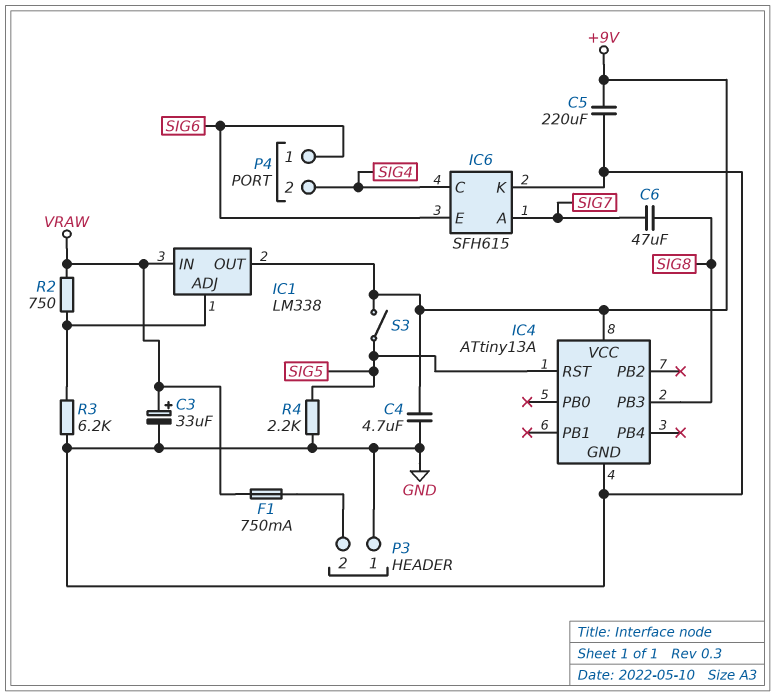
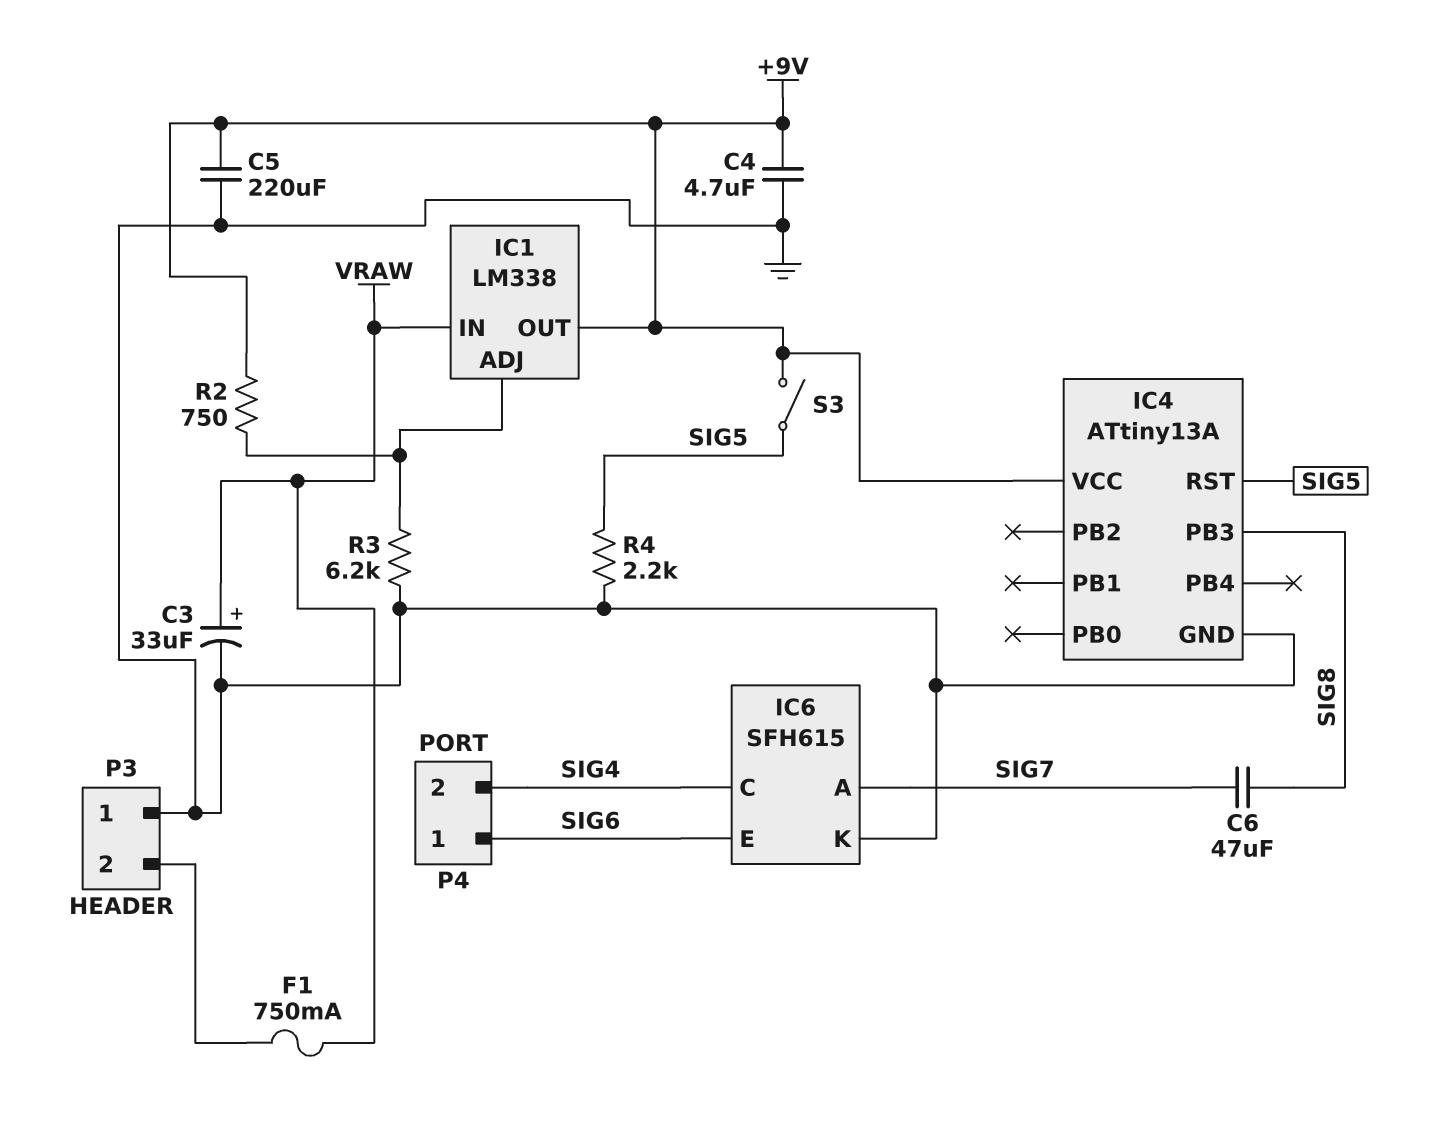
R2: 750 (IC1/ADJ, VRAW) -> 750 (+9V, IC1/ADJ)

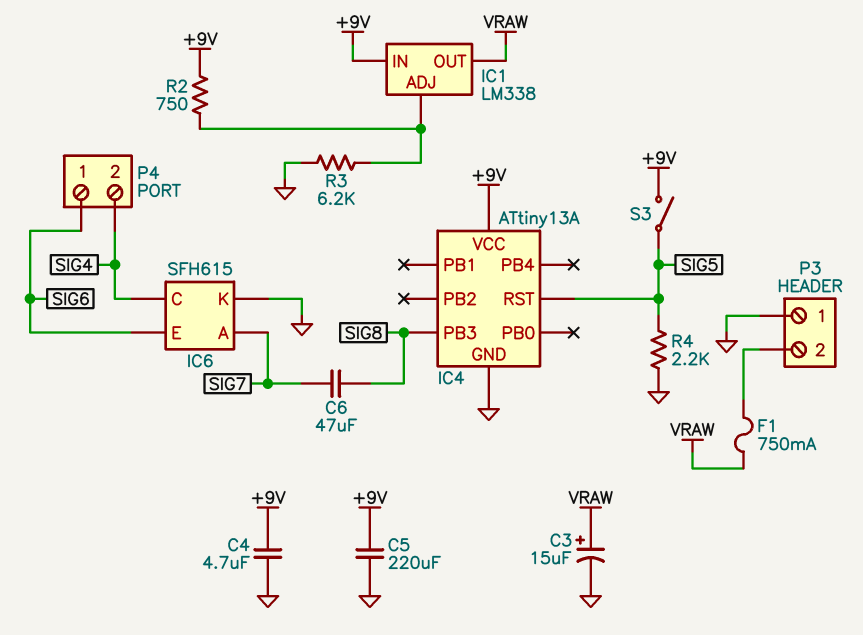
C3: 33uF (plus VRAW, minus GND) -> 15uF (plus VRAW, minus GND)
IC1 pin IN: VRAW -> +9V
IC1 pin OUT: +9V -> VRAW

